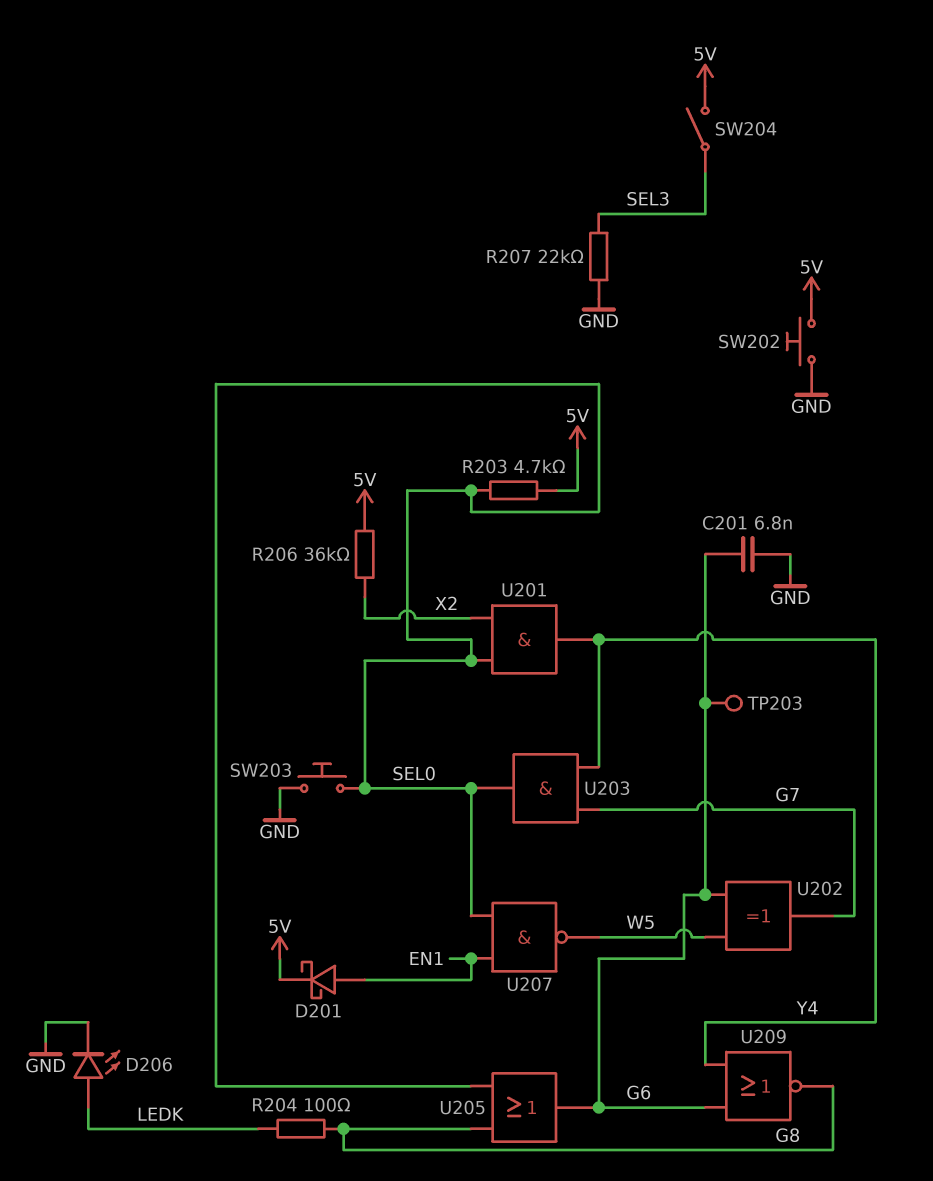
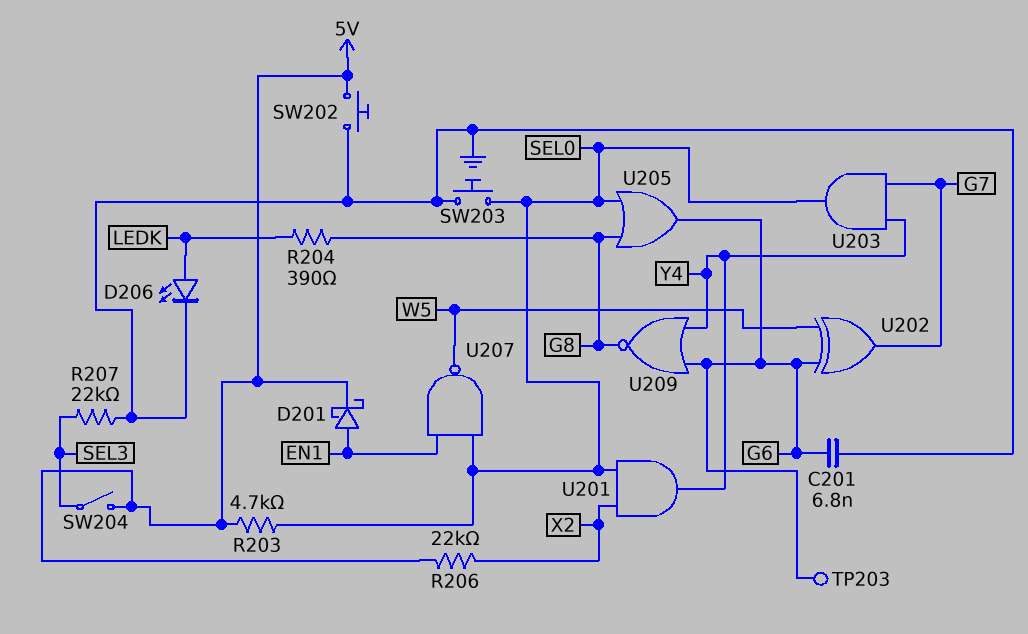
R204: 100 (G8, LEDK) -> 390 (G8, LEDK)
R206: 36k (5V, X2) -> 22k (5V, X2)

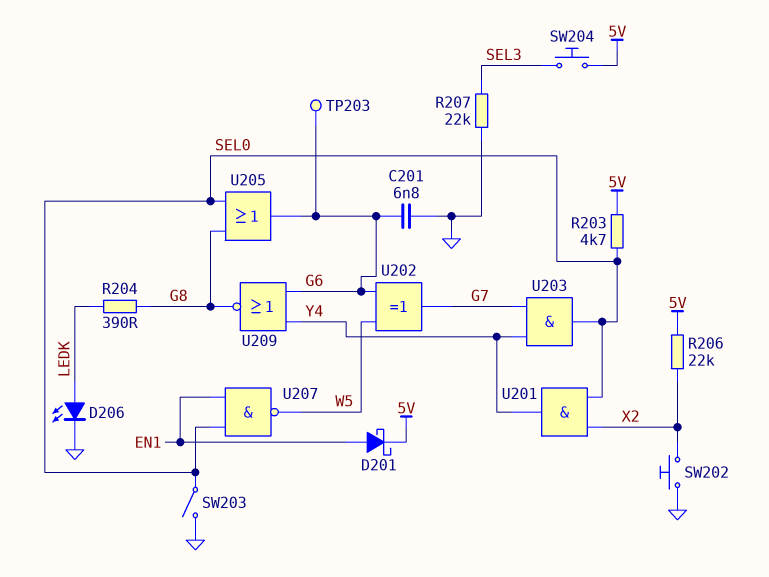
SW202: button (5V, GND) -> button (GND, X2)
SW203: button (GND, SEL0) -> switch (GND, SEL0)
SW204: switch (5V, SEL3) -> button (5V, SEL3)

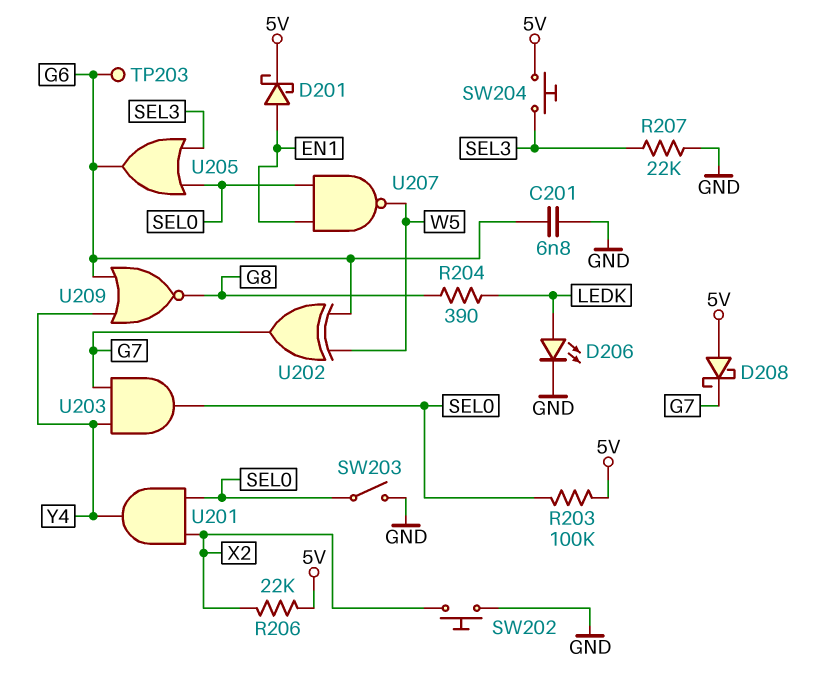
D208: none -> schottky (A 5V, K G7)
R203: 4.7k (5V, SEL0) -> 100k (5V, SEL0)
U205: OR (in G8, in SEL0, out G6) -> OR (in SEL0, in SEL3, out G6)

